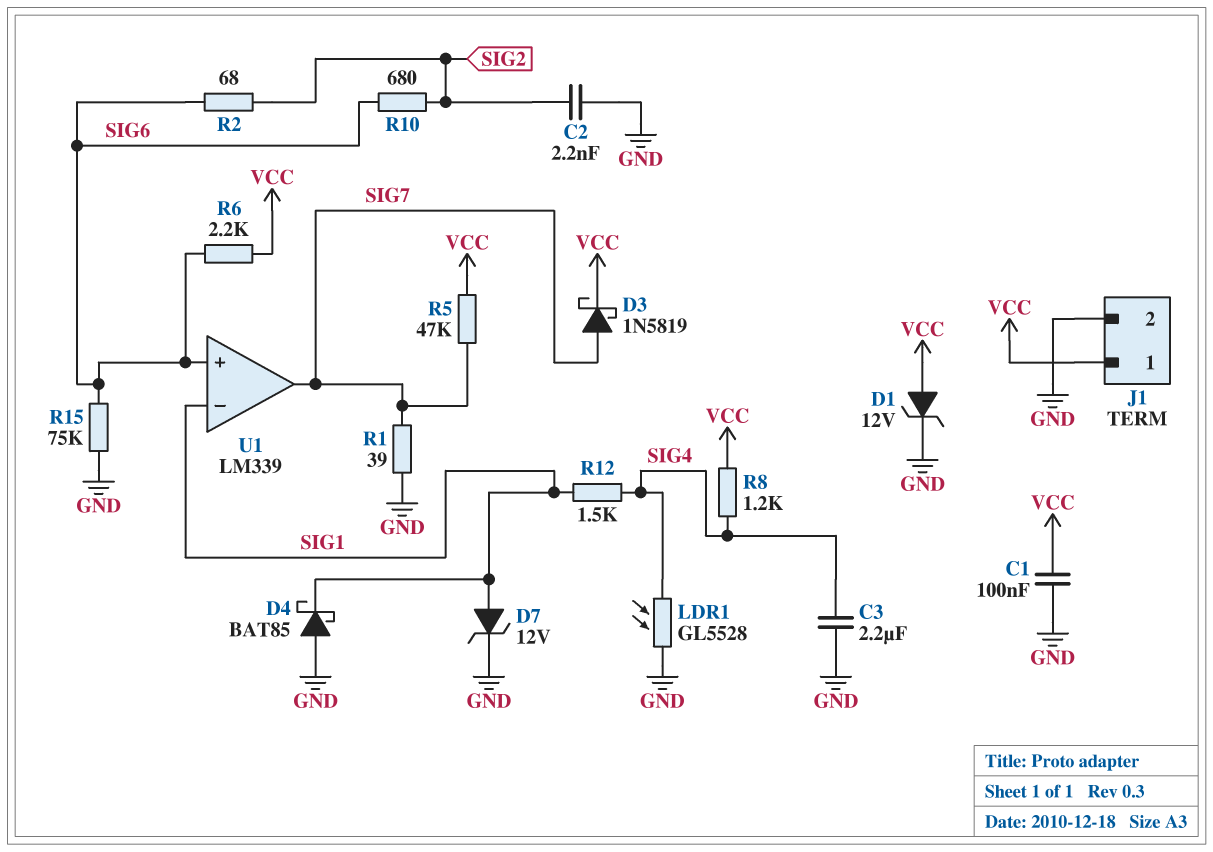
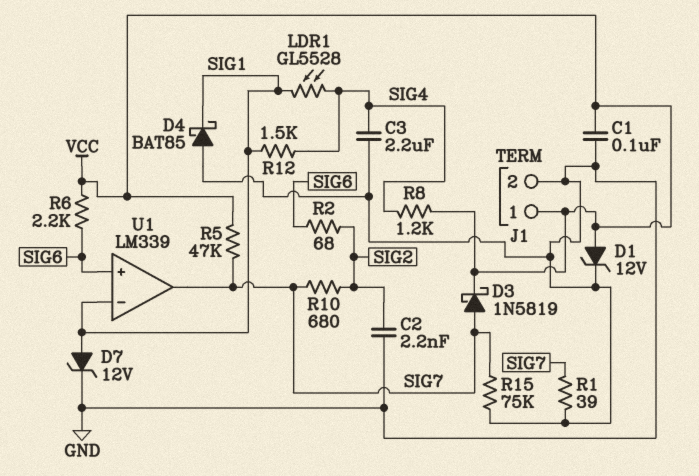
LDR1: GL5528 (GND, SIG4) -> GL5528 (SIG1, SIG4)
R10: 680 (SIG2, SIG6) -> 680 (SIG2, SIG7)
R15: 75k (GND, SIG6) -> 75k (GND, SIG7)

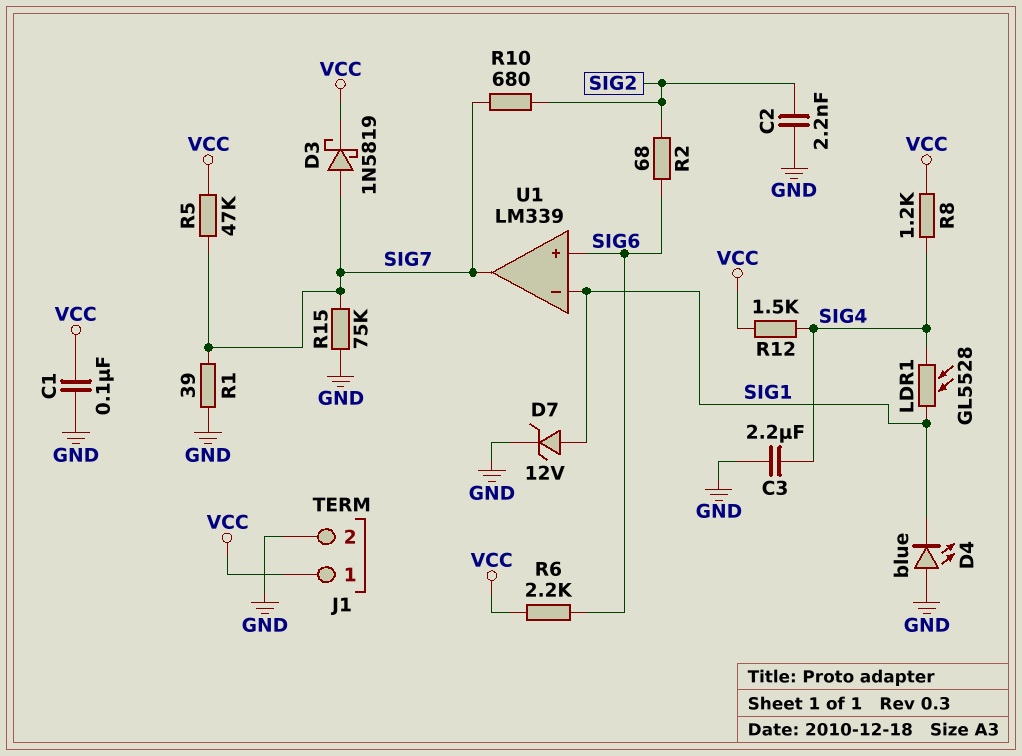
D1: zener 12V (A VCC, K GND) -> none
D4: schottky BAT85 (A GND, K SIG1) -> LED blue (A GND, K SIG1)
R12: 1.5k (SIG1, SIG4) -> 1.5k (SIG4, VCC)

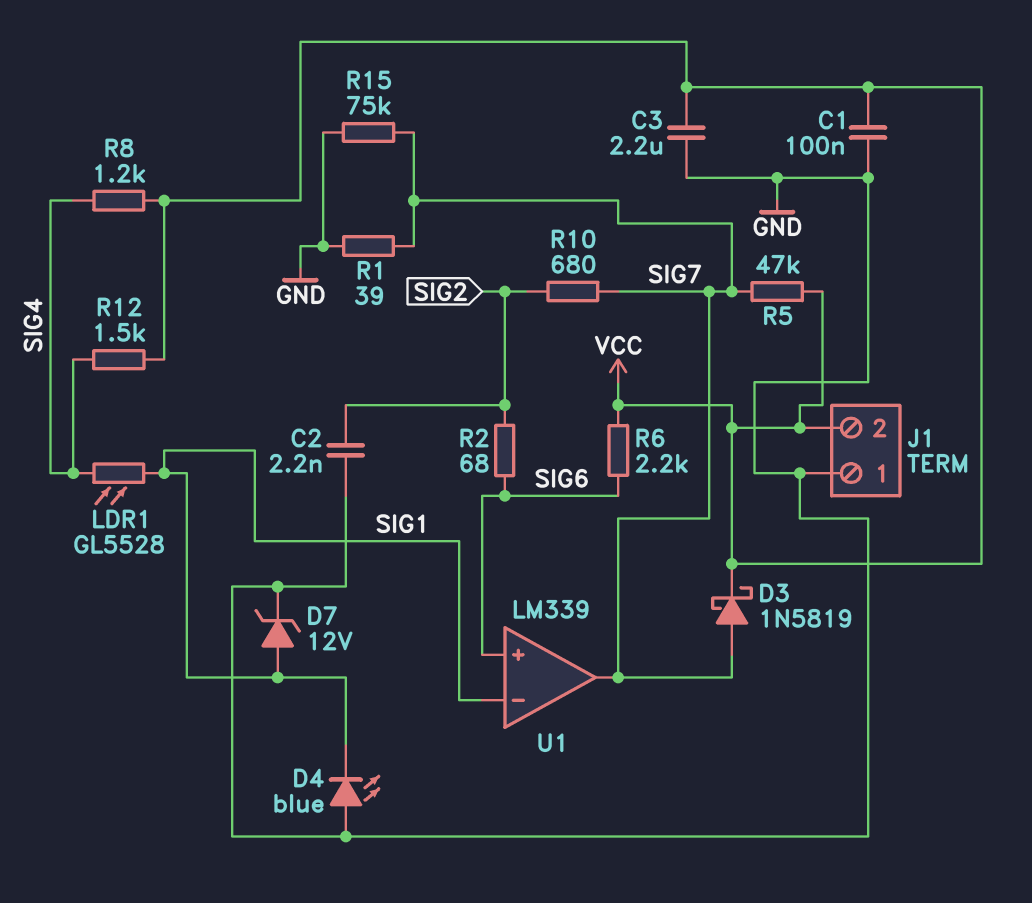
C3: 2.2uF (GND, SIG4) -> 2.2uF (GND, VCC)
J1 pin 1: VCC -> GND
J1 pin 2: GND -> VCC

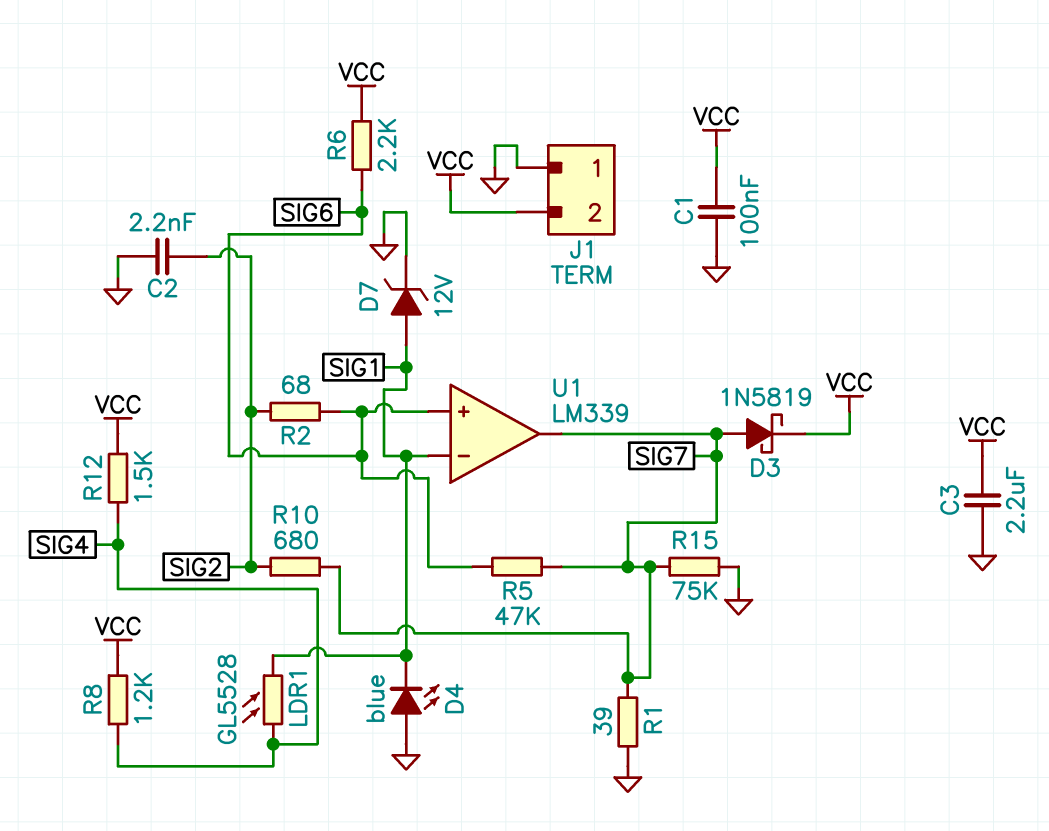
R5: 47k (SIG7, VCC) -> 47k (SIG6, SIG7)

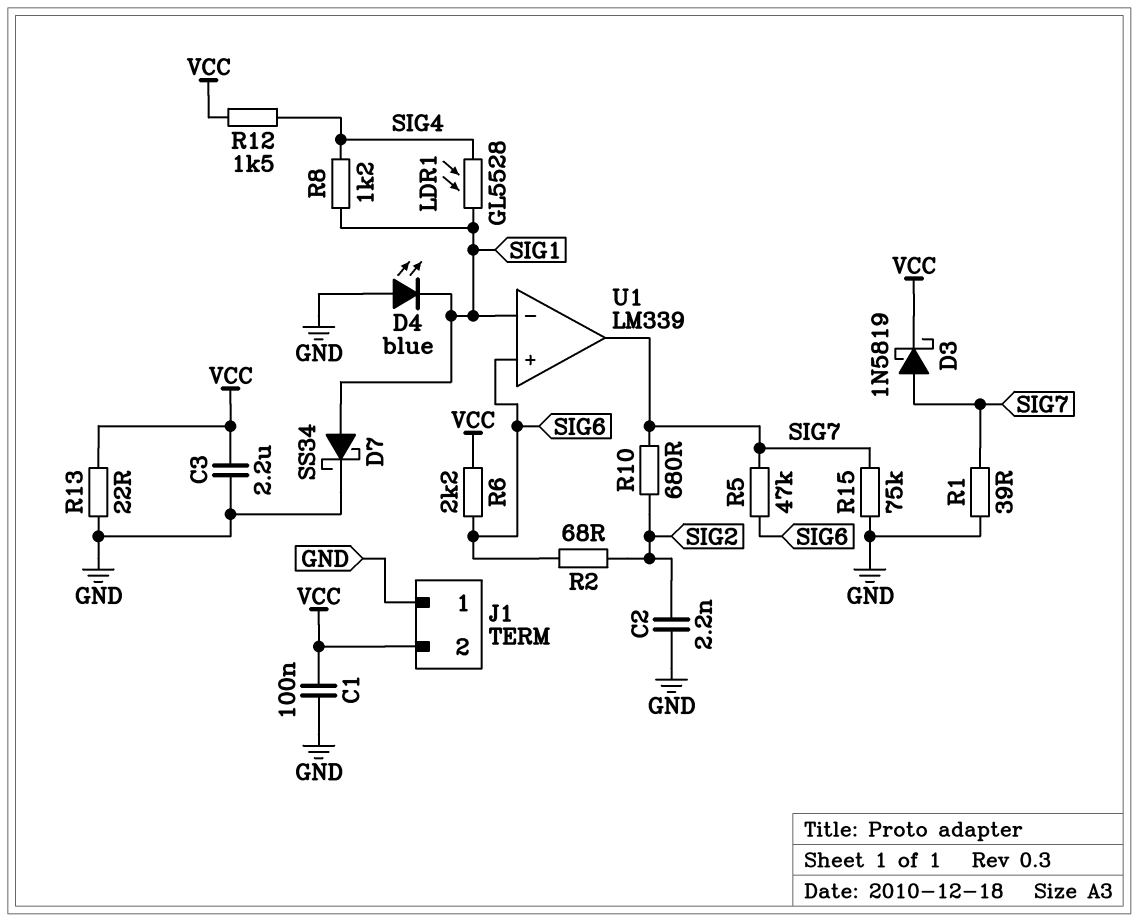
D7: zener 12V (A SIG1, K GND) -> schottky SS34 (A SIG1, K GND)
R8: 1.2k (SIG4, VCC) -> 1.2k (SIG1, SIG4)
R13: none -> 22 (GND, VCC)

